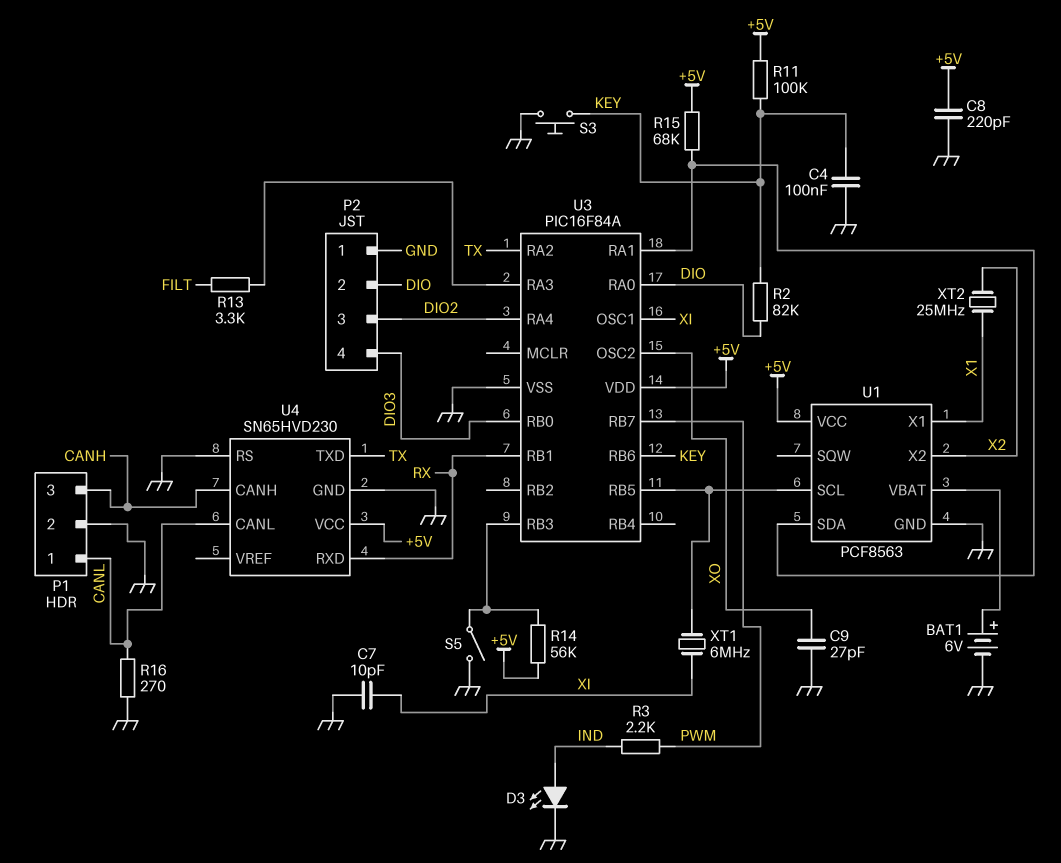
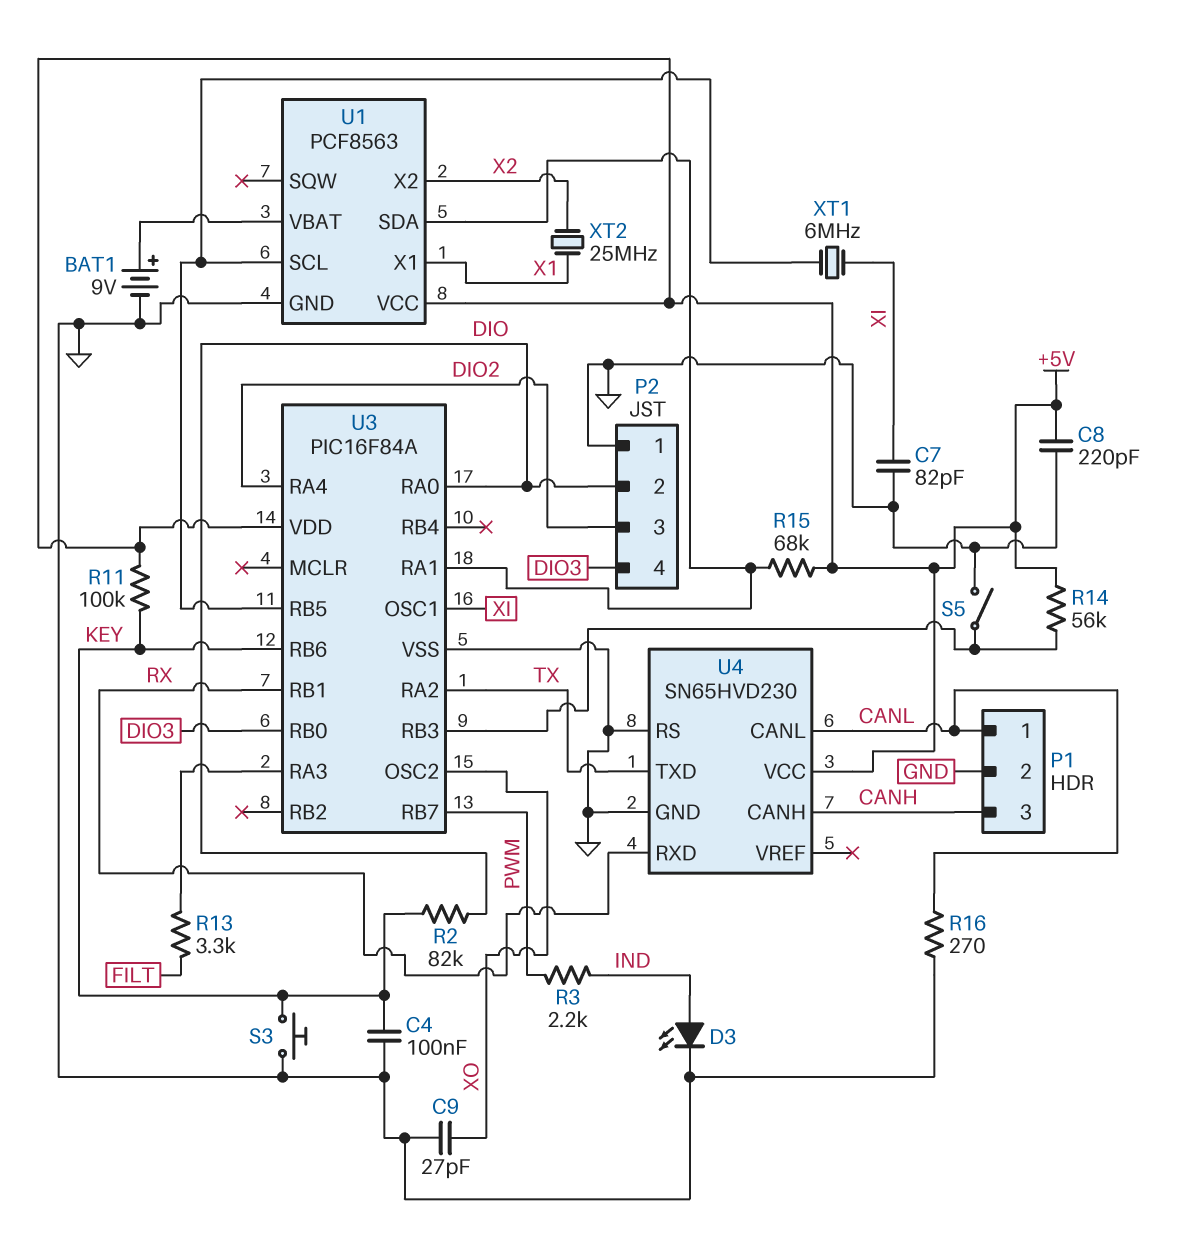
BAT1: 6V (plus U1/VBAT, minus GND) -> 9V (plus U1/VBAT, minus GND)
C7: 10pF (GND, XI) -> 82pF (GND, XI)

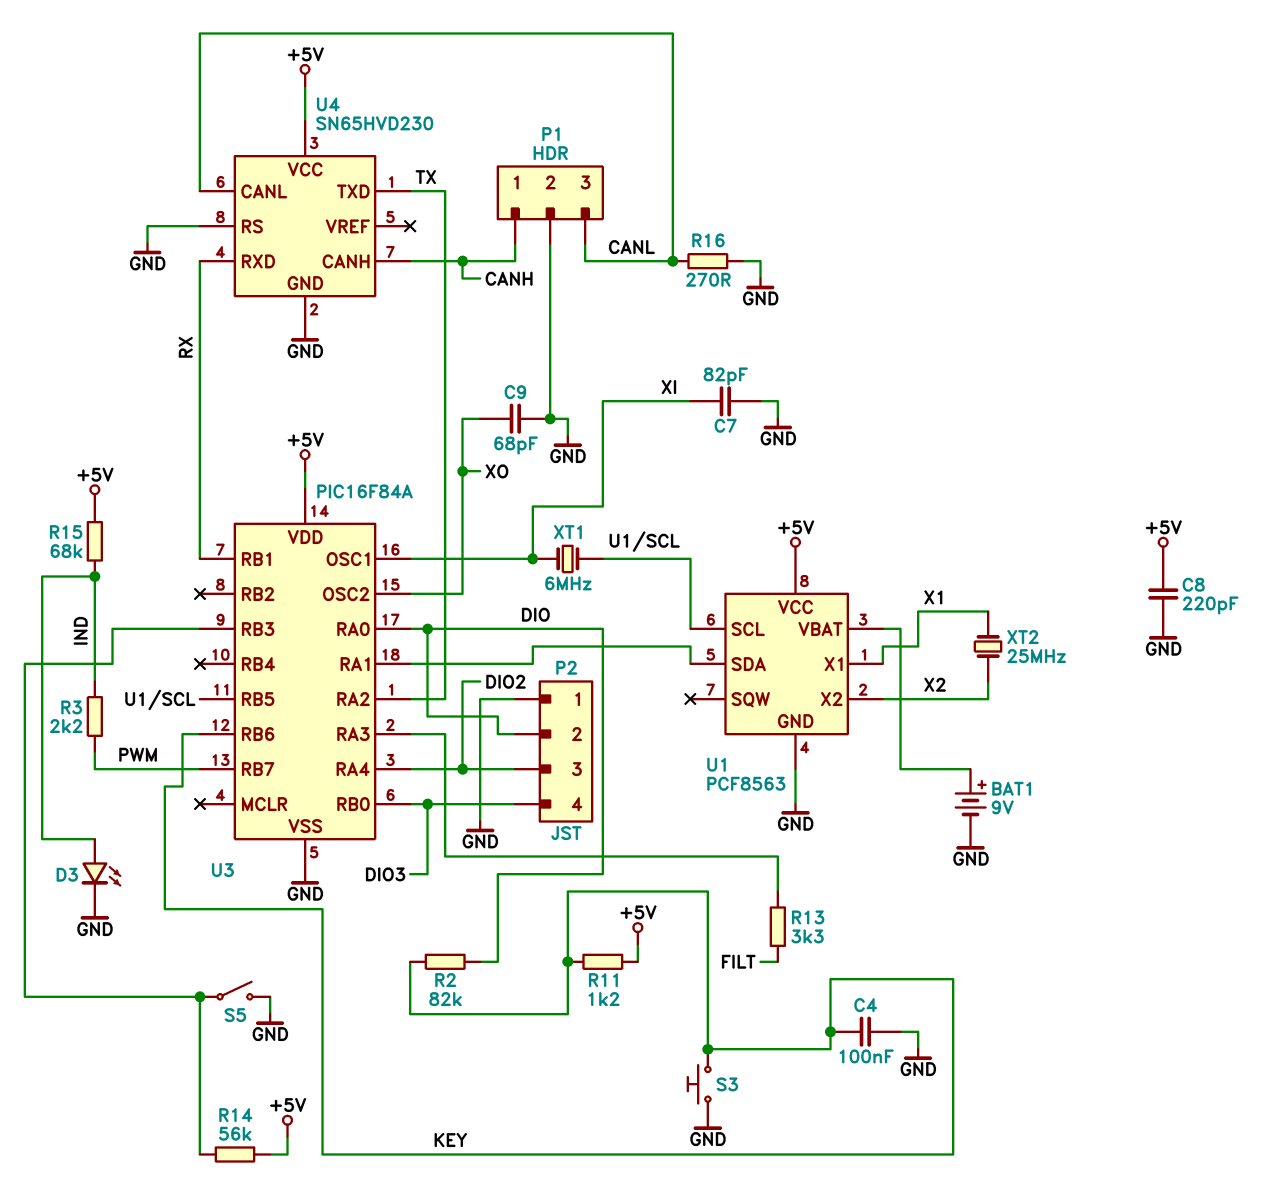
C9: 27pF (GND, XO) -> 68pF (GND, XO)
P1 pin 1: CANL -> CANH
P1 pin 3: CANH -> CANL
R11: 100k (+5V, KEY) -> 1.2k (+5V, KEY)
R15: 68k (+5V, U1/SDA) -> 68k (+5V, IND)

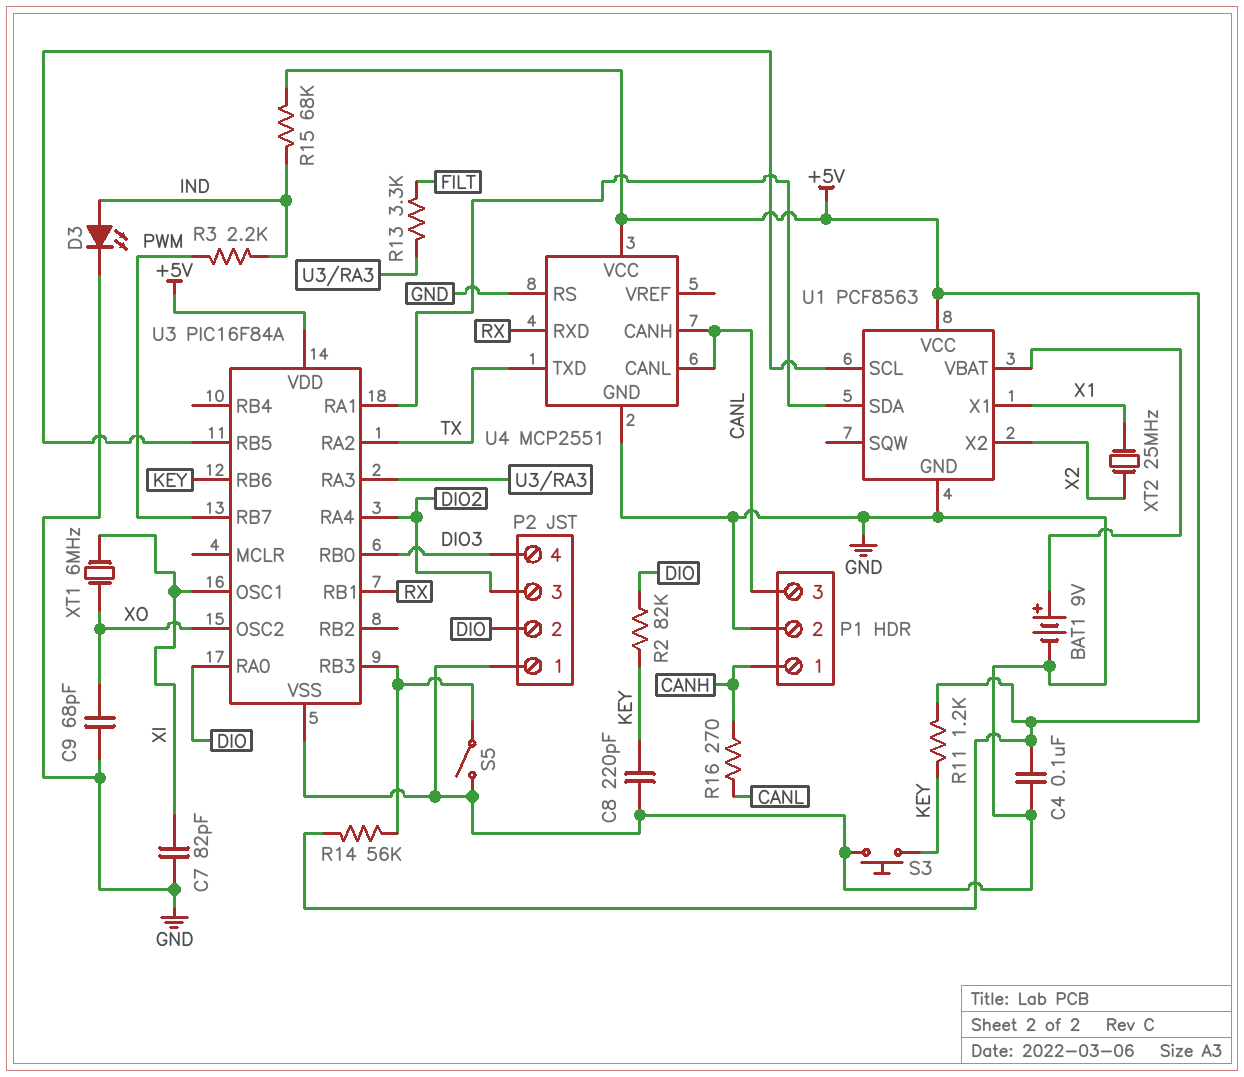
C4: 100nF (GND, KEY) -> 100nF (+5V, GND)
C8: 220pF (+5V, GND) -> 220pF (GND, KEY)
R16: 270 (CANL, GND) -> 270 (CANH, CANL)
U4: SN65HVD230 -> MCP2551
U4 pin CANH: CANH -> CANL
XT1: 6MHz (U1/SCL, XI) -> 6MHz (XI, XO)

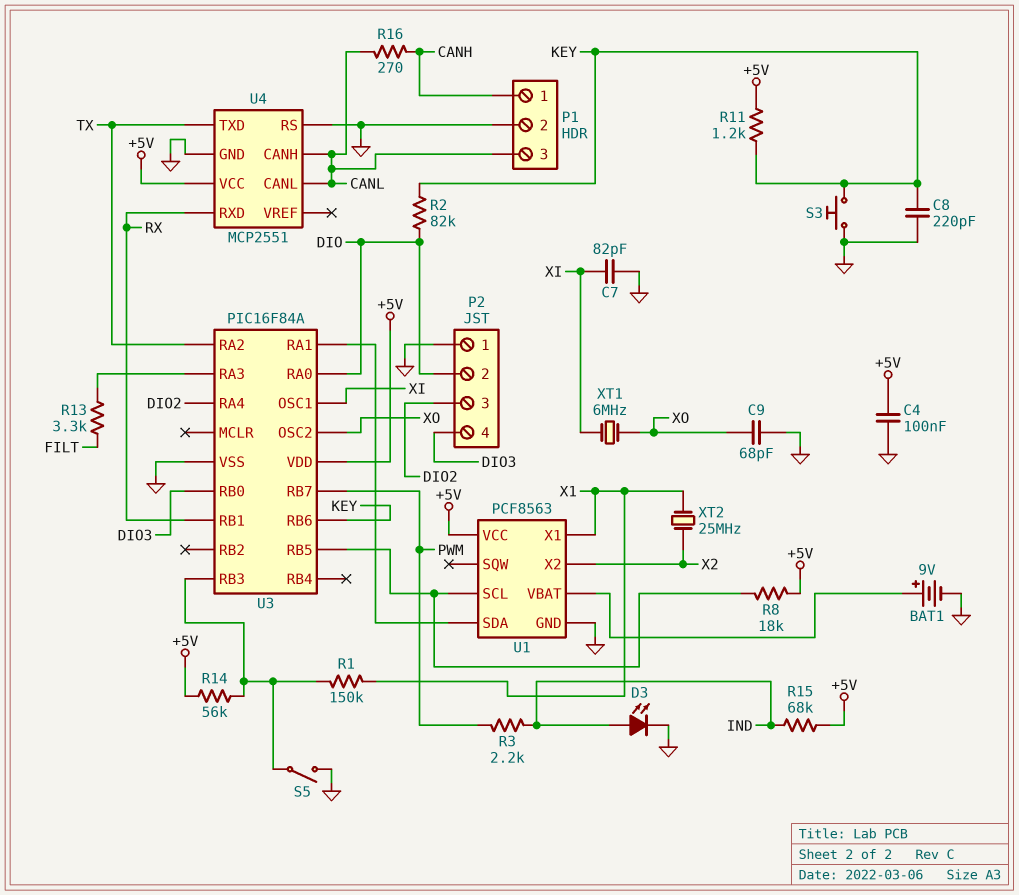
R1: none -> 150k (U3/RB3, X1)
R8: none -> 18k (+5V, U1/SCL)

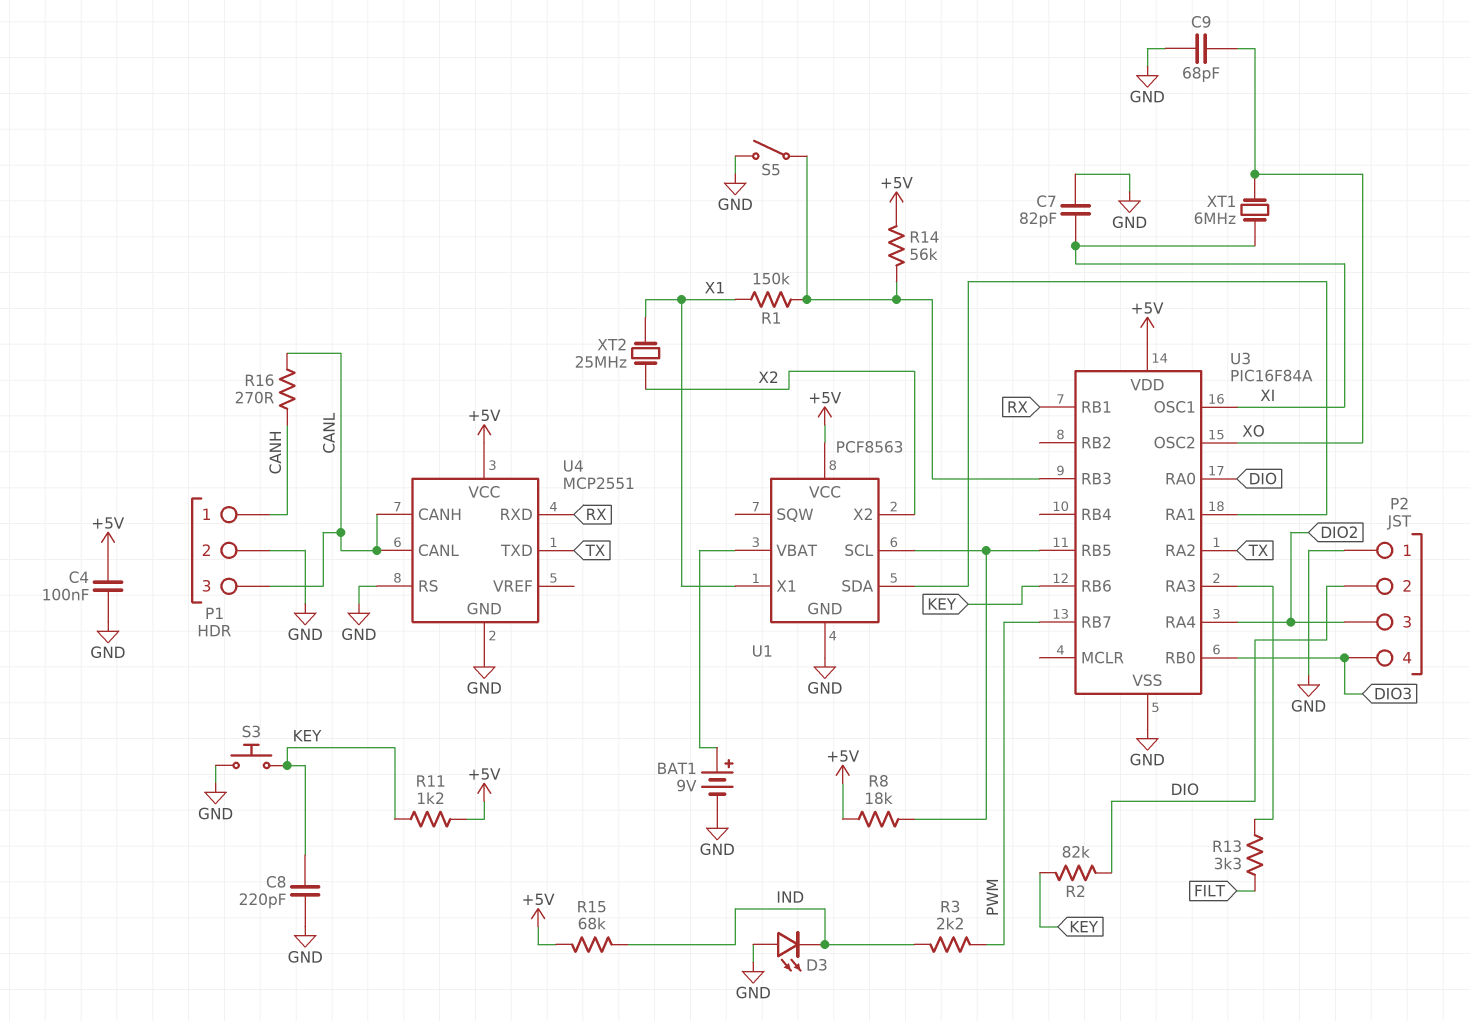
D3: LED (A IND, K GND) -> LED (A GND, K IND)

